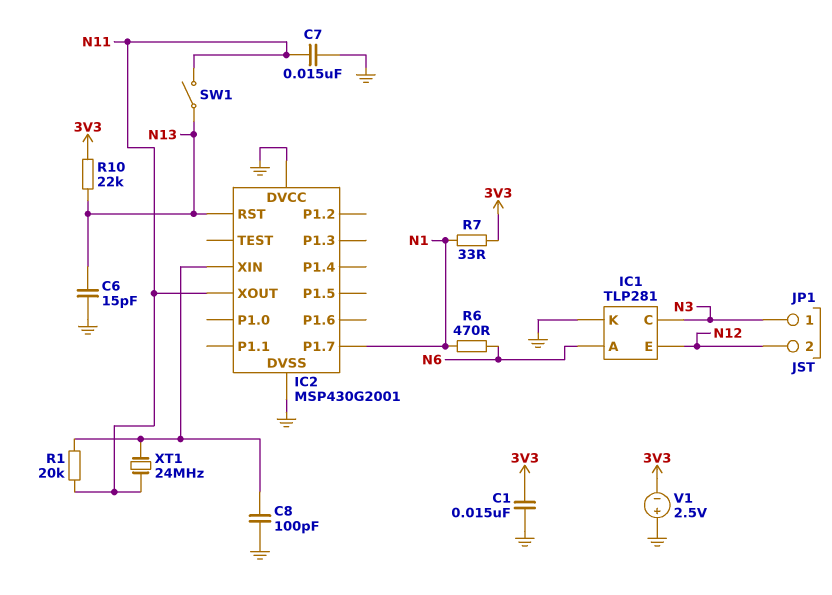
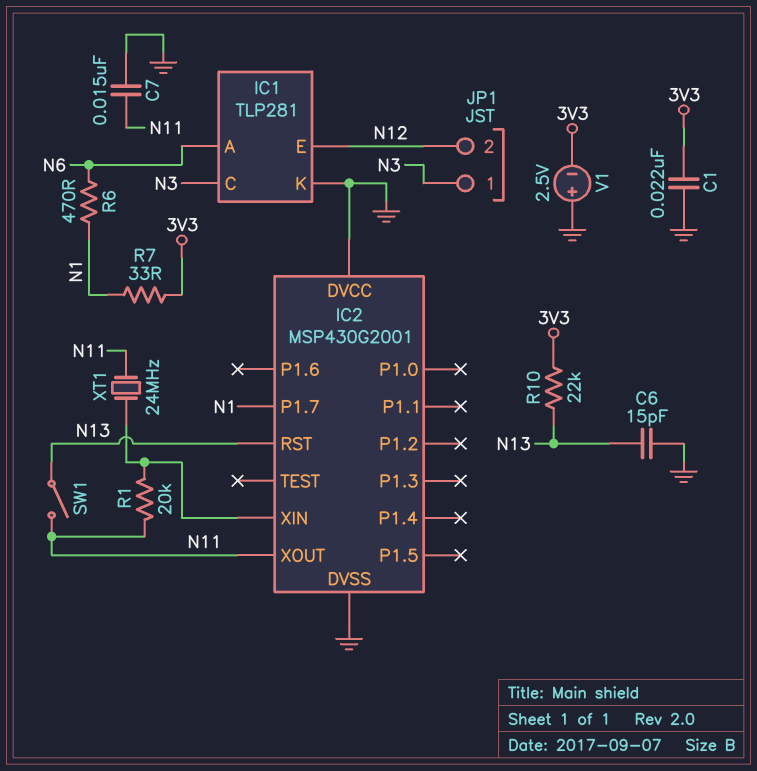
C1: 15nF (3V3, GND) -> 22nF (3V3, GND)
C8: 100pF (GND, IC2/XIN) -> none

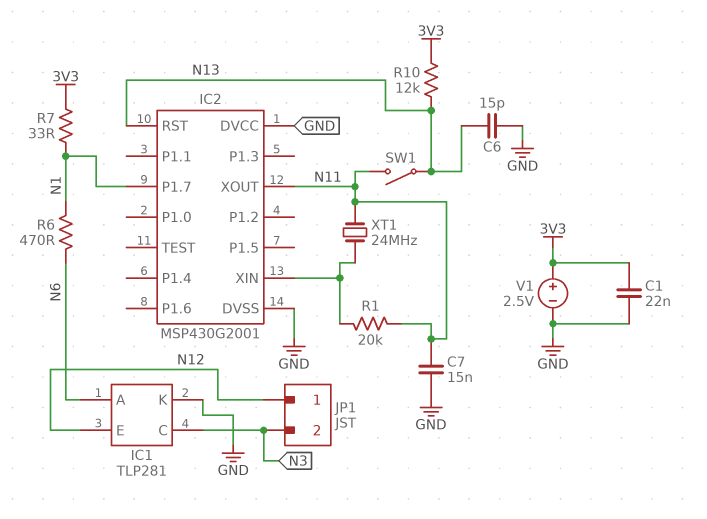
JP1 pin 1: N3 -> N12
JP1 pin 2: N12 -> N3
R10: 22k (3V3, N13) -> 12k (3V3, N13)
V1: 2.5V (plus GND, minus 3V3) -> 2.5V (plus 3V3, minus GND)

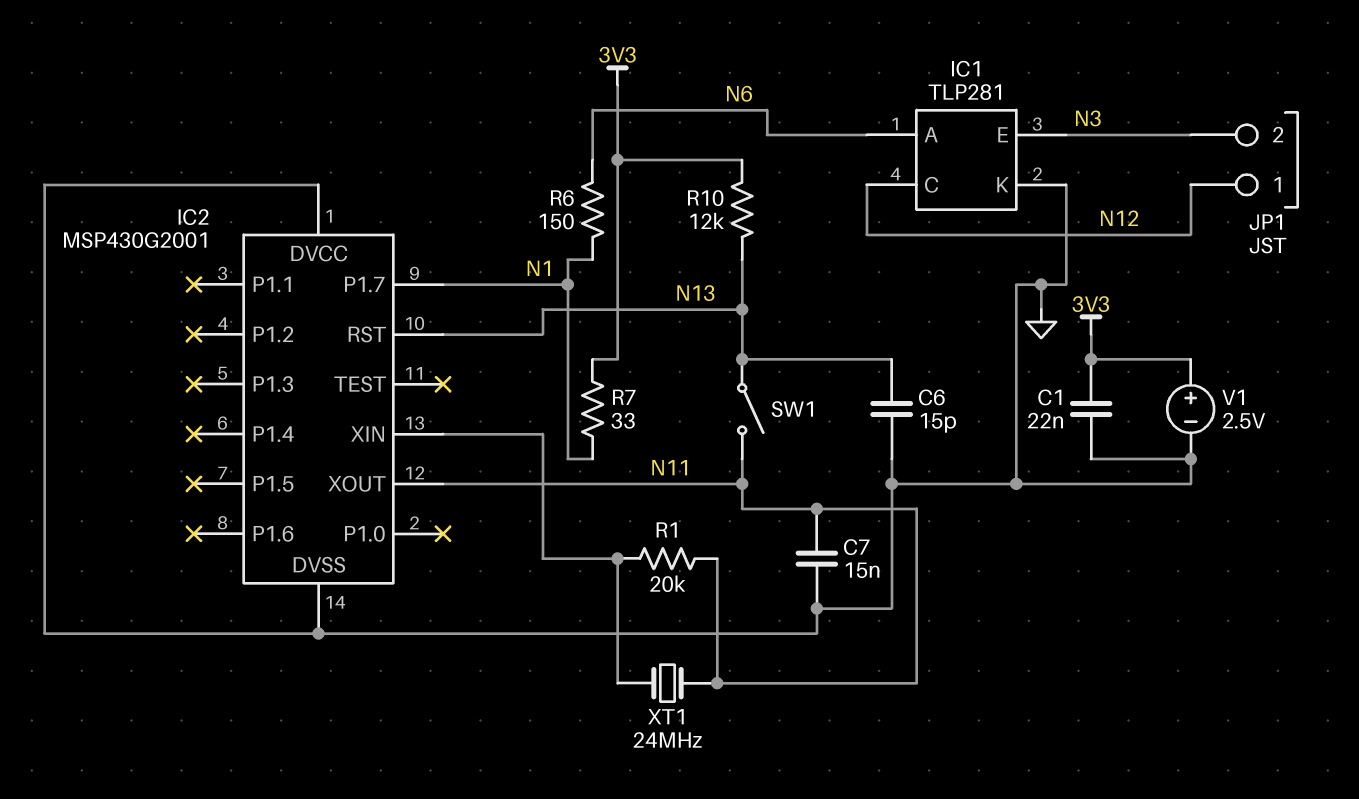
IC1 pin C: N3 -> N12
IC1 pin E: N12 -> N3
R6: 470 (N1, N6) -> 150 (N1, N6)

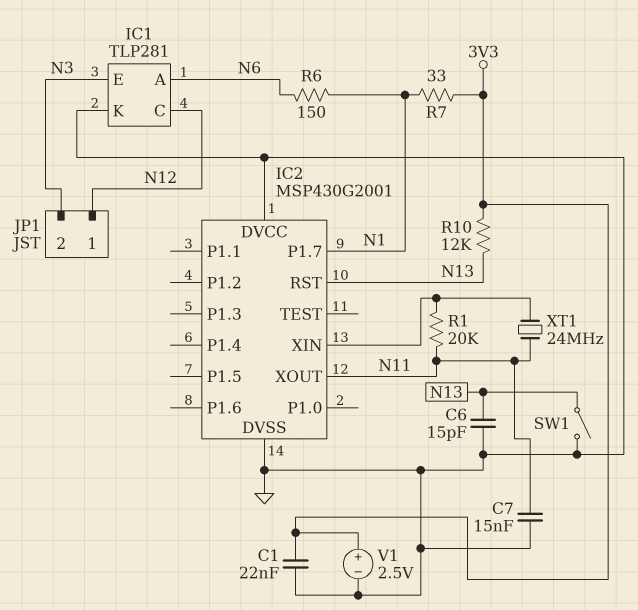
SW1: switch (N11, N13) -> switch (GND, N13)

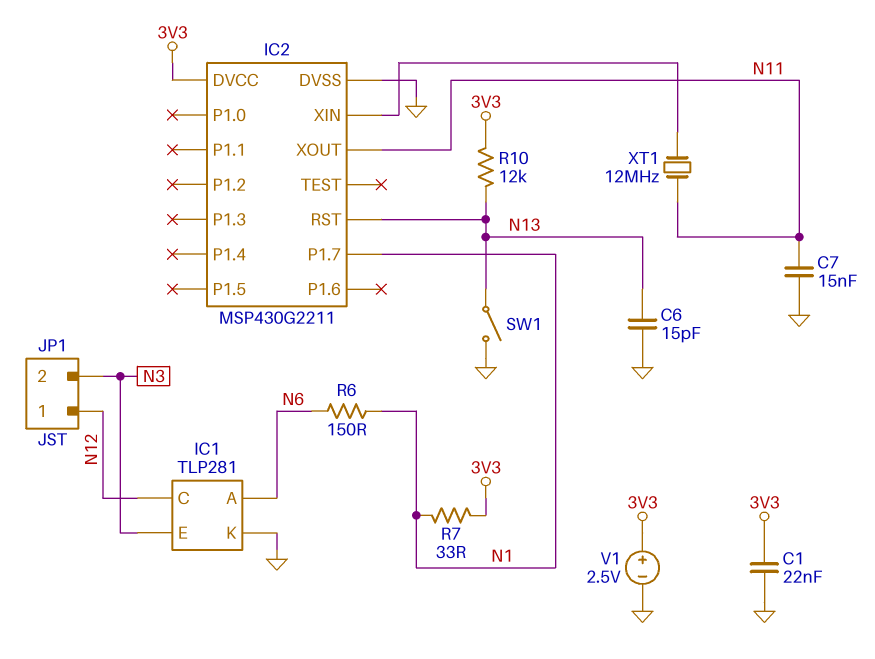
IC2: MSP430G2001 -> MSP430G2211
IC2 pin DVCC: GND -> 3V3
R1: 20k (IC2/XIN, N11) -> none
XT1: 24MHz (IC2/XIN, N11) -> 12MHz (IC2/XIN, N11)

